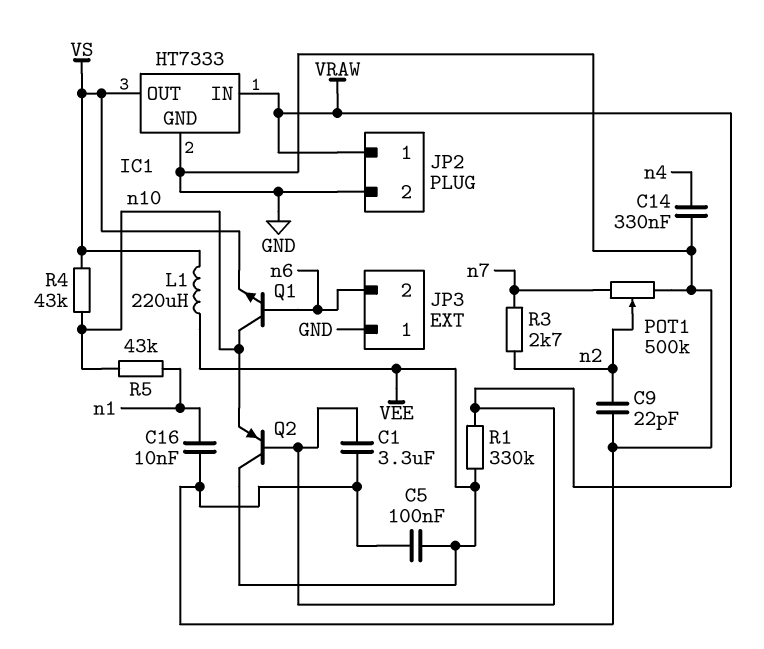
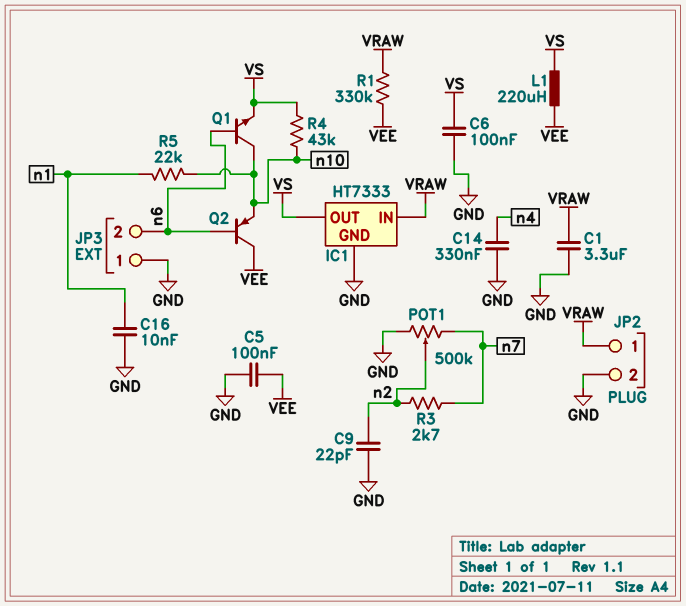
C6: none -> 100nF (GND, VS)
Q2: PNP (B VRAW, C VEE, E n10) -> PNP (B n6, C VEE, E n10)
R5: 43k (n1, n10) -> 22k (n1, n10)

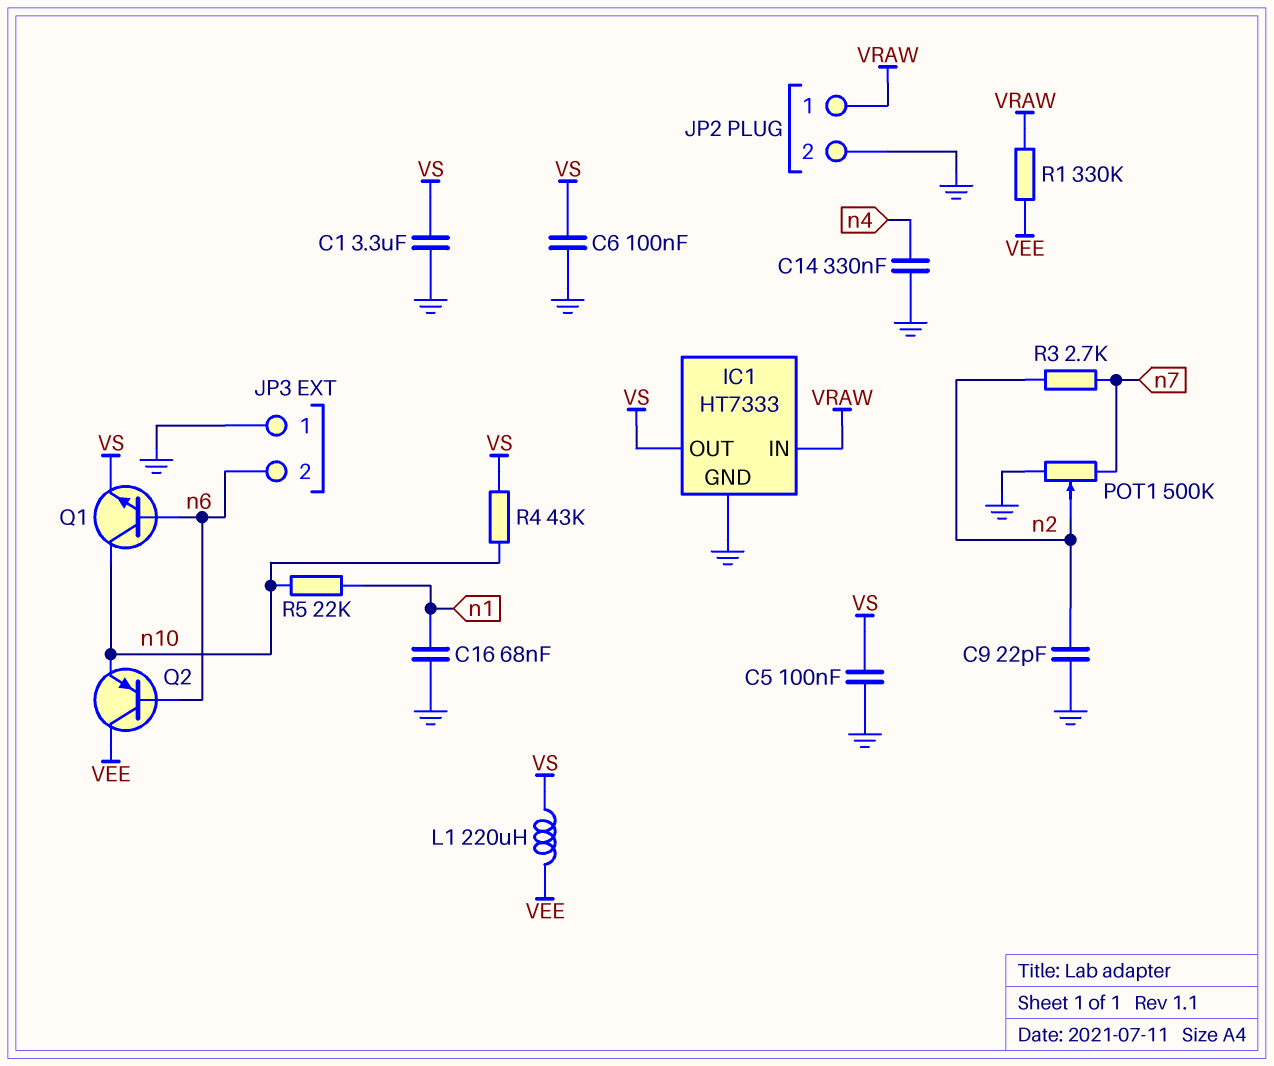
C1: 3.3uF (GND, VRAW) -> 3.3uF (GND, VS)
C5: 100nF (GND, VEE) -> 100nF (GND, VS)
C16: 10nF (GND, n1) -> 68nF (GND, n1)

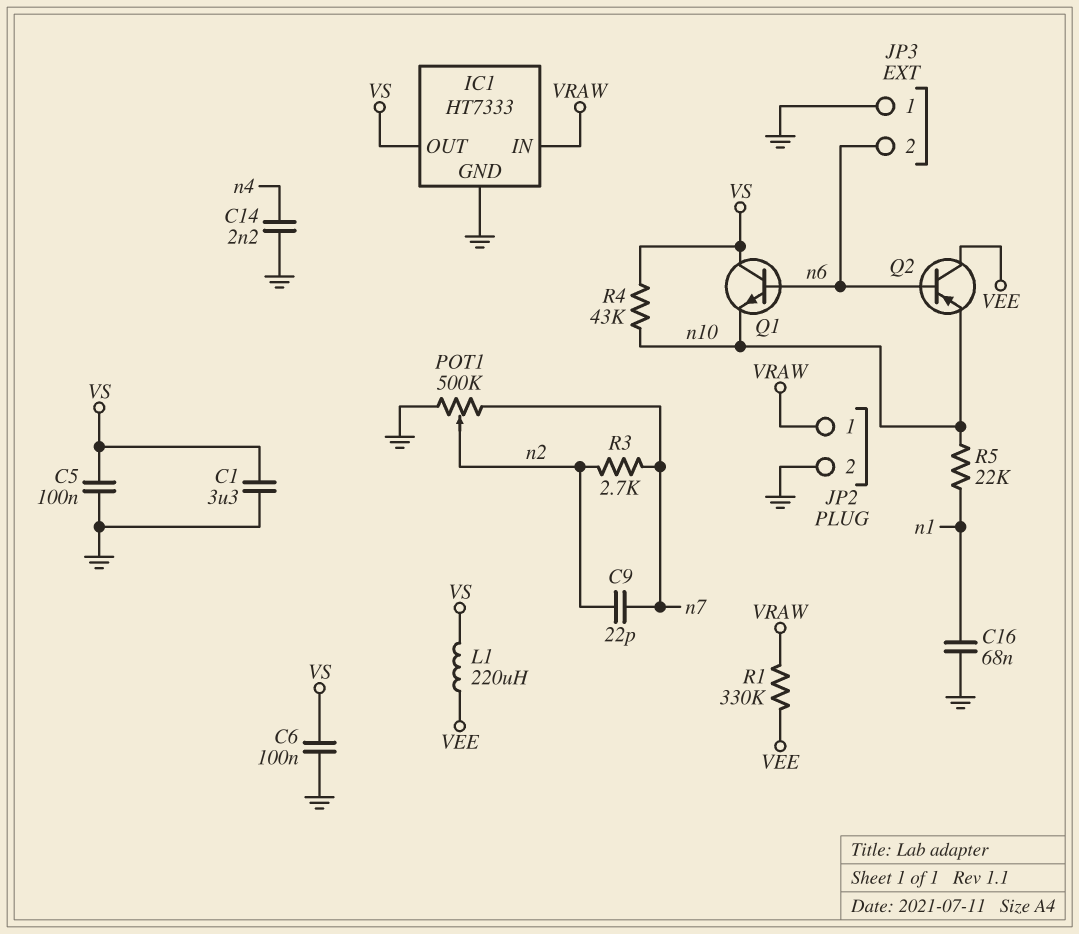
C9: 22pF (GND, n2) -> 22pF (n2, n7)
C14: 330nF (GND, n4) -> 2.2nF (GND, n4)
Q1: NPN (B n6, C n10, E VS) -> NPN (B n6, C VS, E n10)

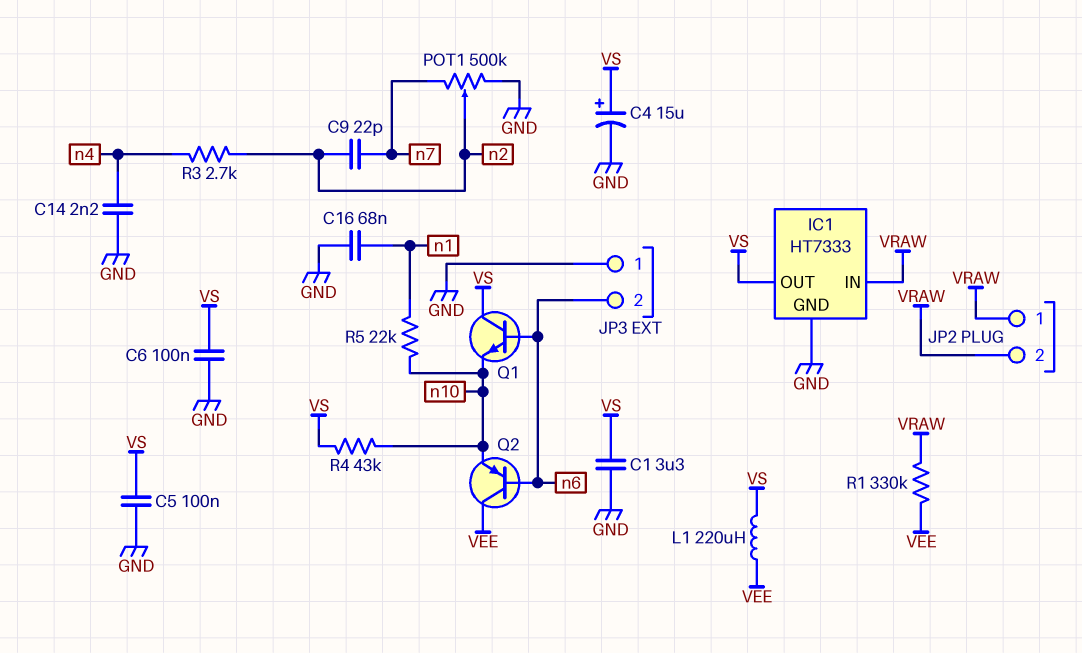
C4: none -> 15uF (plus VS, minus GND)
JP2 pin 2: GND -> VRAW
R3: 2.7k (n2, n7) -> 2.7k (n2, n4)

